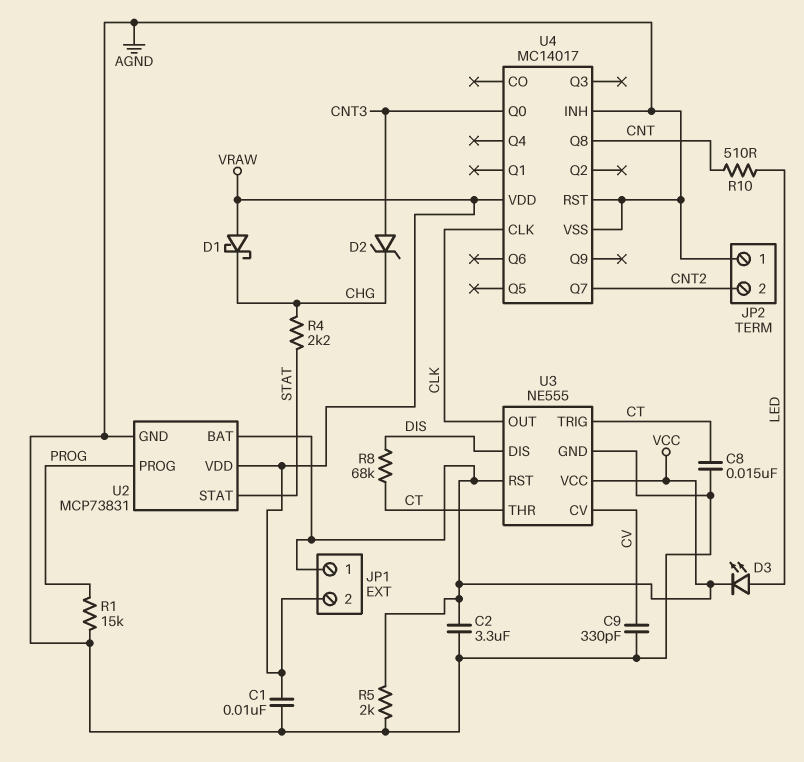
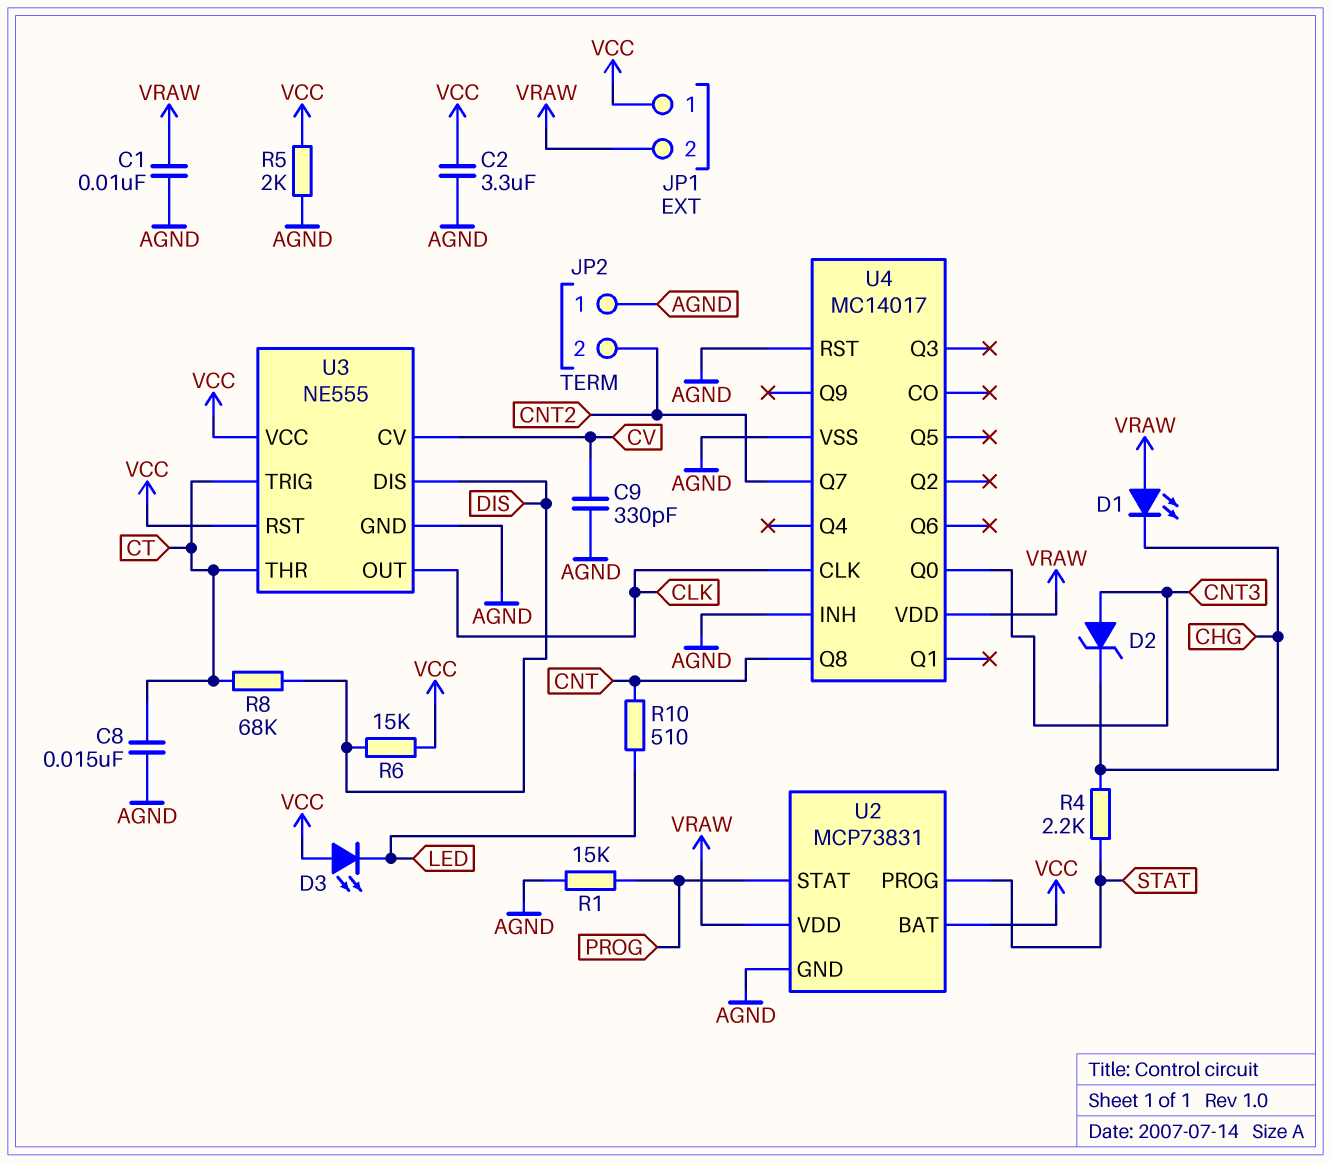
D1: schottky (A VRAW, K CHG) -> LED (A VRAW, K CHG)
D3: LED (A LED, K VCC) -> LED (A VCC, K LED)
R6: none -> 15k (DIS, VCC)
U2 pin PROG: PROG -> STAT
U2 pin STAT: STAT -> PROG

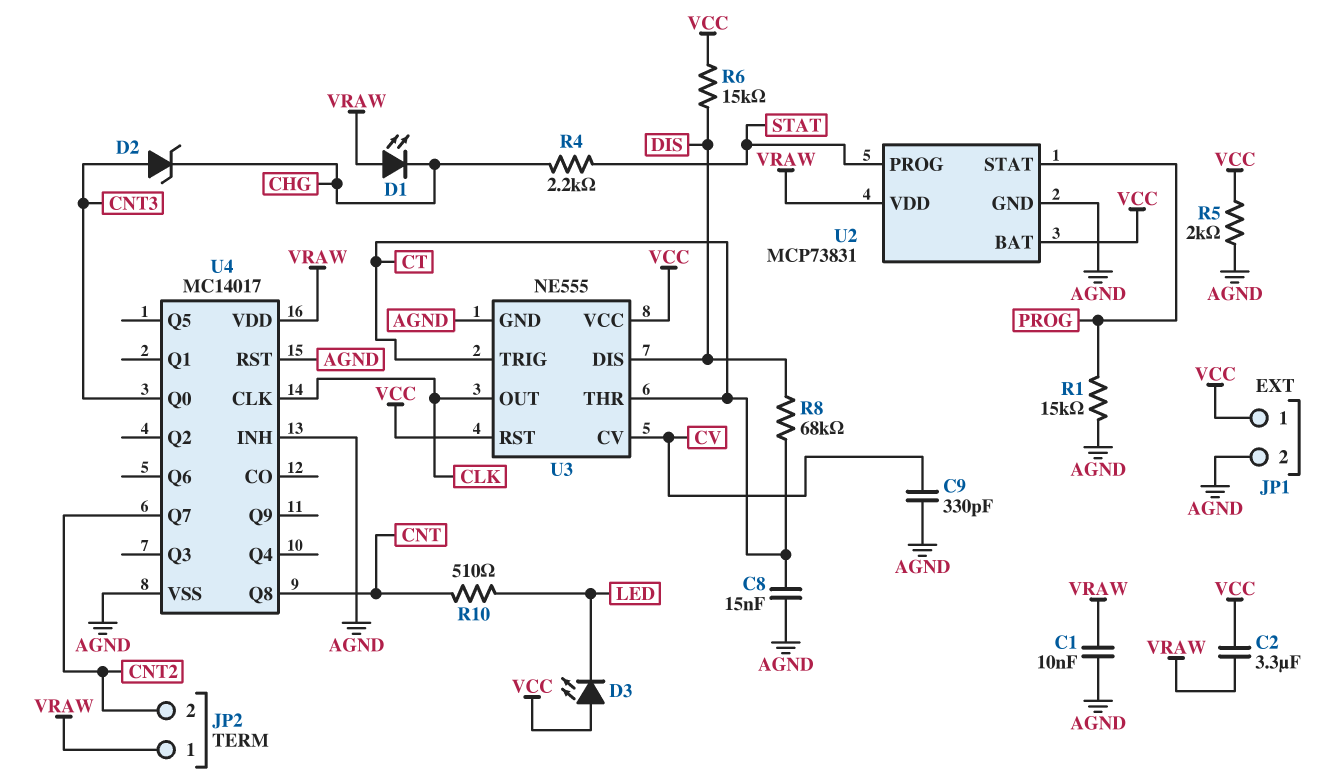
C2: 3.3uF (AGND, VCC) -> 3.3uF (VCC, VRAW)
JP1 pin 2: VRAW -> AGND
JP2 pin 1: AGND -> VRAW

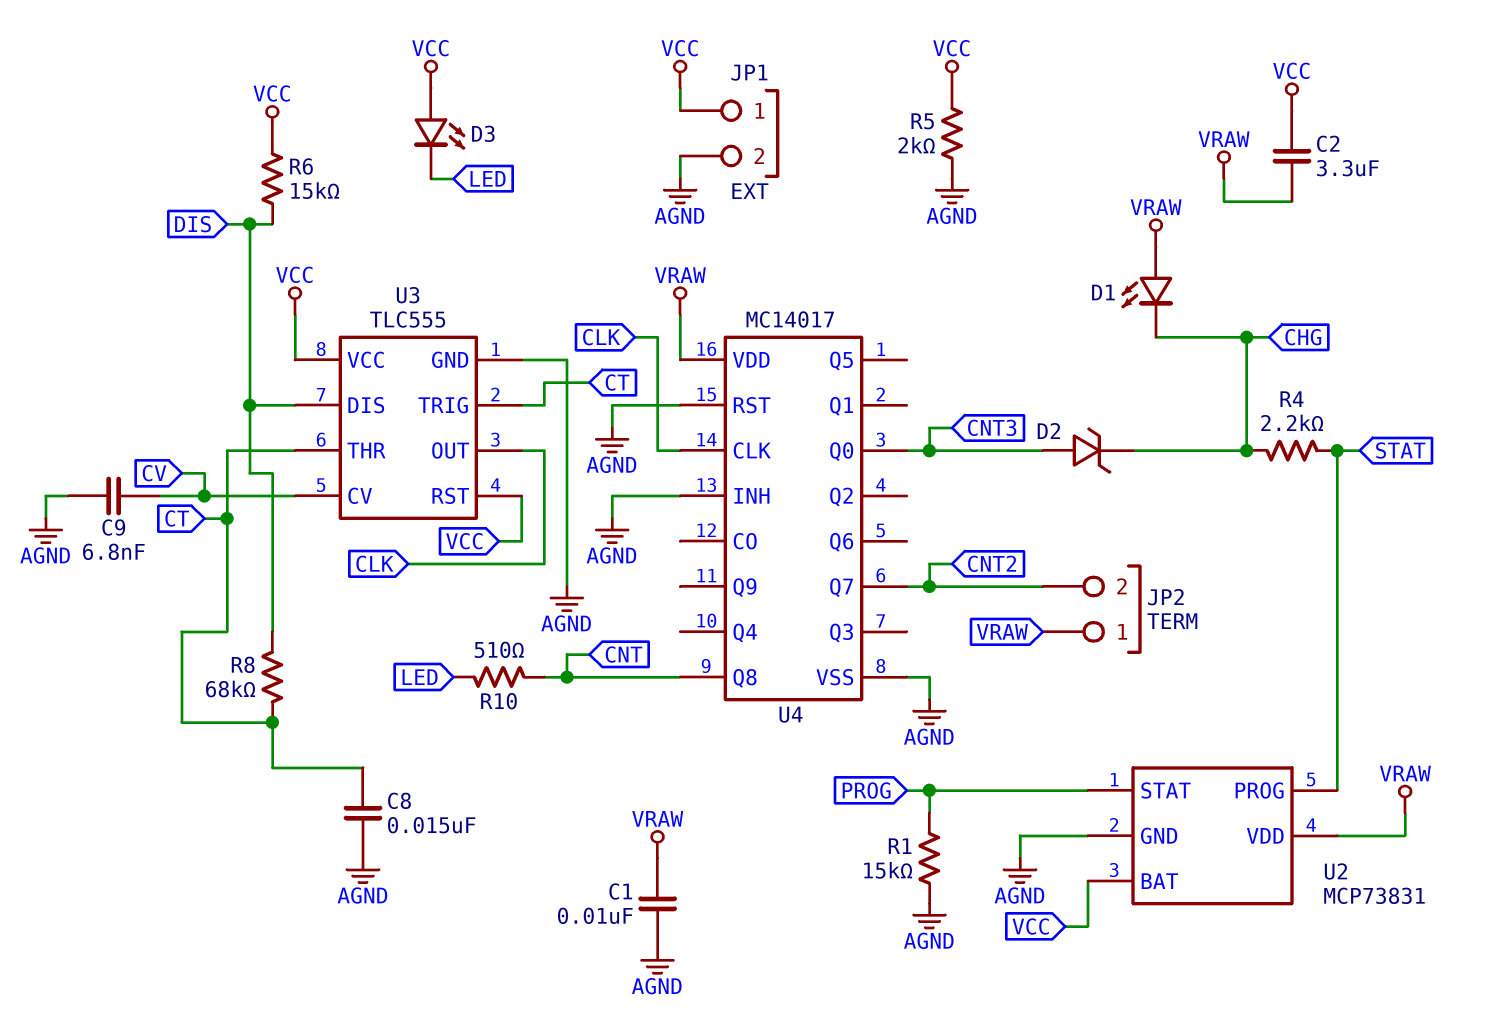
C9: 330pF (AGND, CV) -> 6.8nF (AGND, CV)
U3: NE555 -> TLC555

